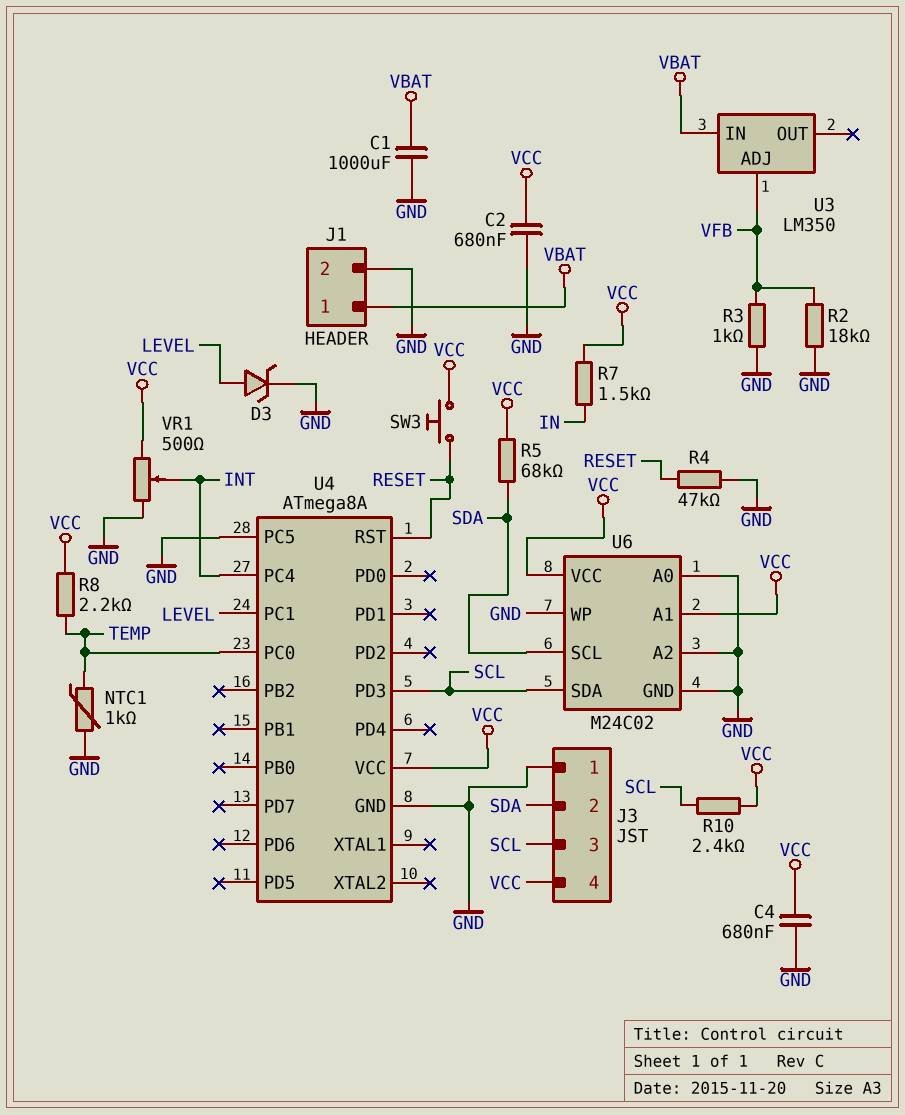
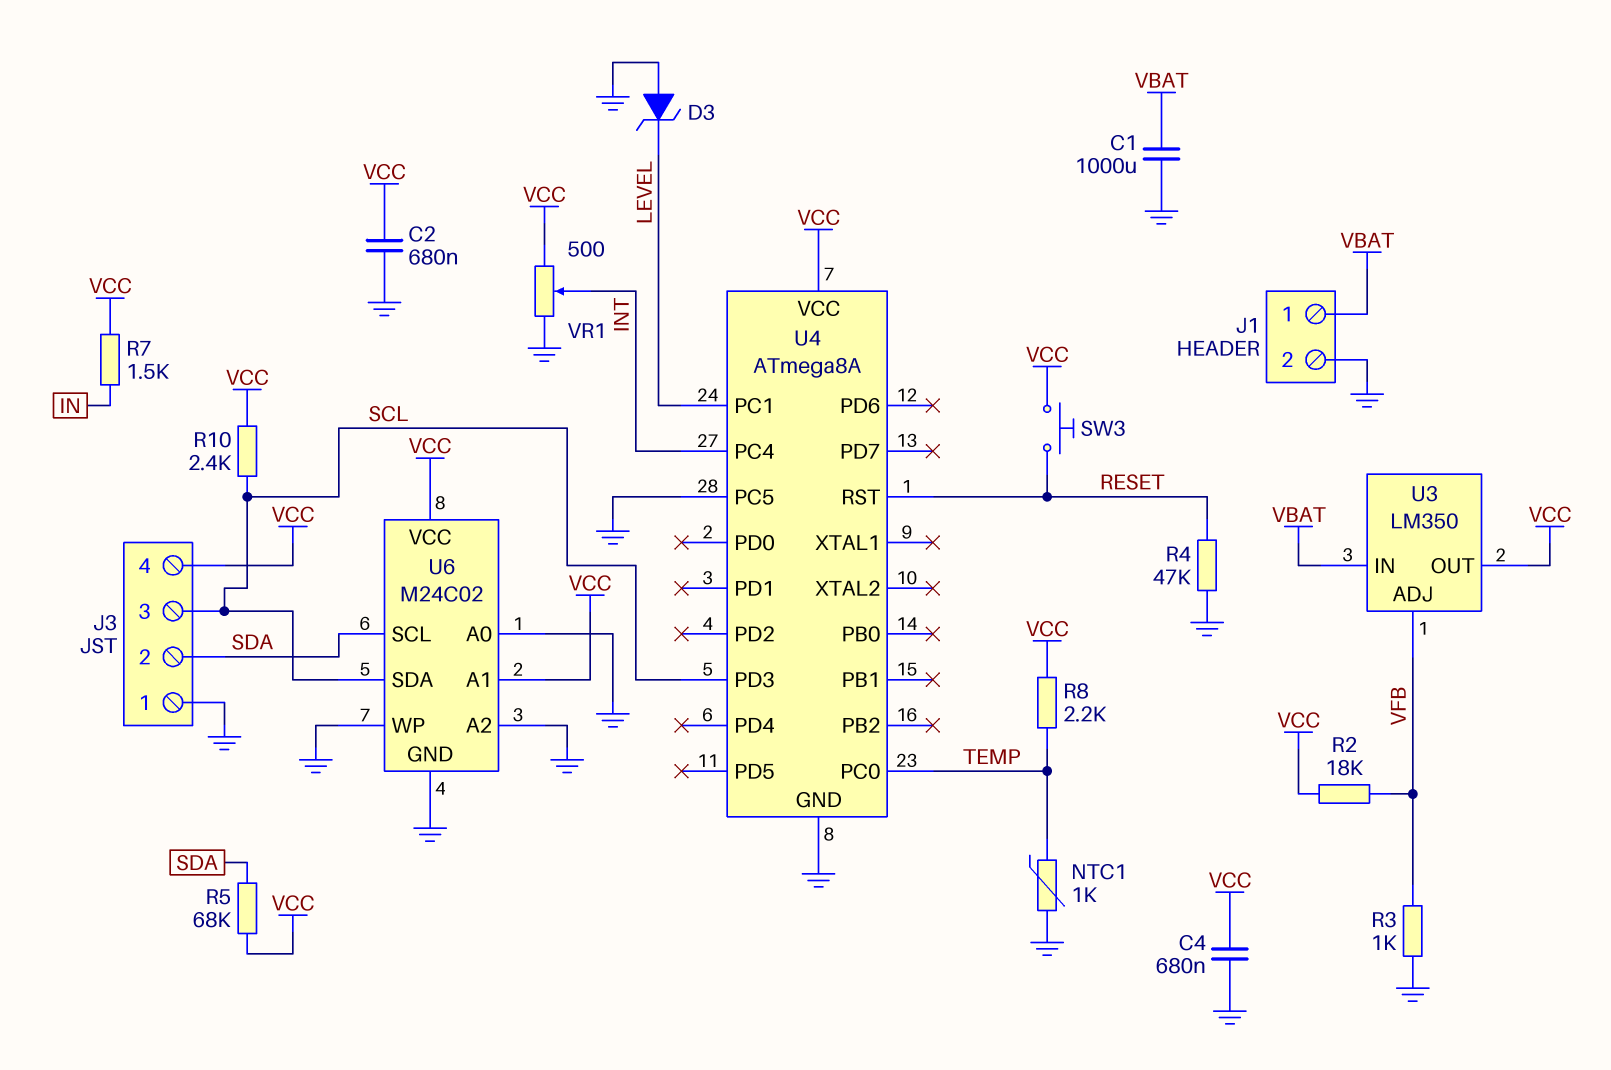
D3: zener (A LEVEL, K GND) -> zener (A GND, K LEVEL)
R2: 18k (GND, VFB) -> 18k (VCC, VFB)
U3 pin OUT: none -> VCC

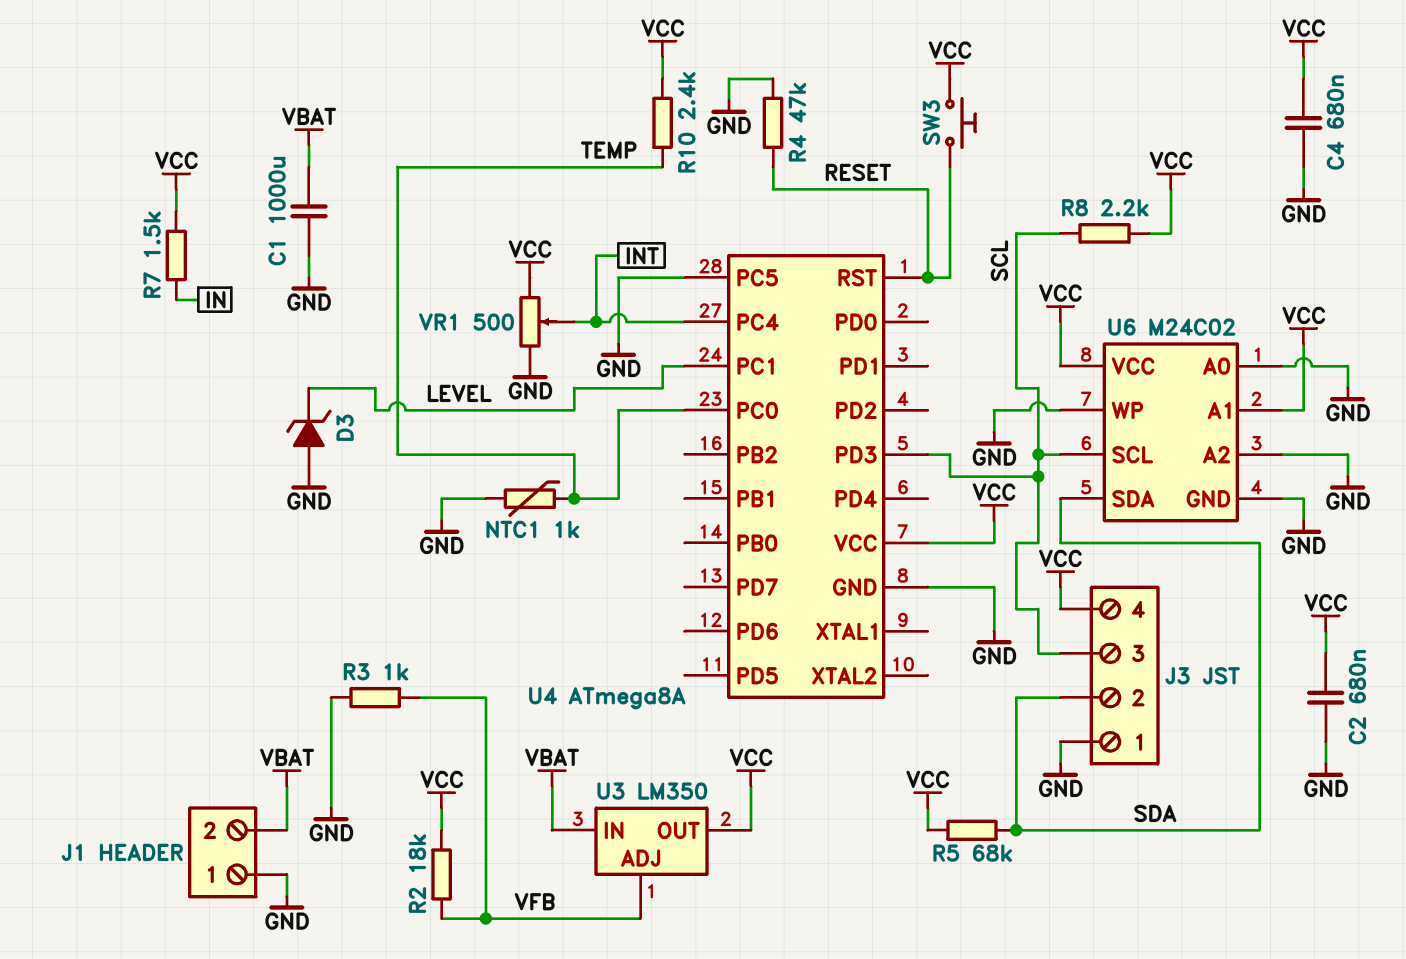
J1 pin 1: VBAT -> GND
J1 pin 2: GND -> VBAT
R8: 2.2k (TEMP, VCC) -> 2.2k (SCL, VCC)
R10: 2.4k (SCL, VCC) -> 2.4k (TEMP, VCC)
U6 pin SCL: SDA -> SCL
U6 pin SDA: SCL -> SDA

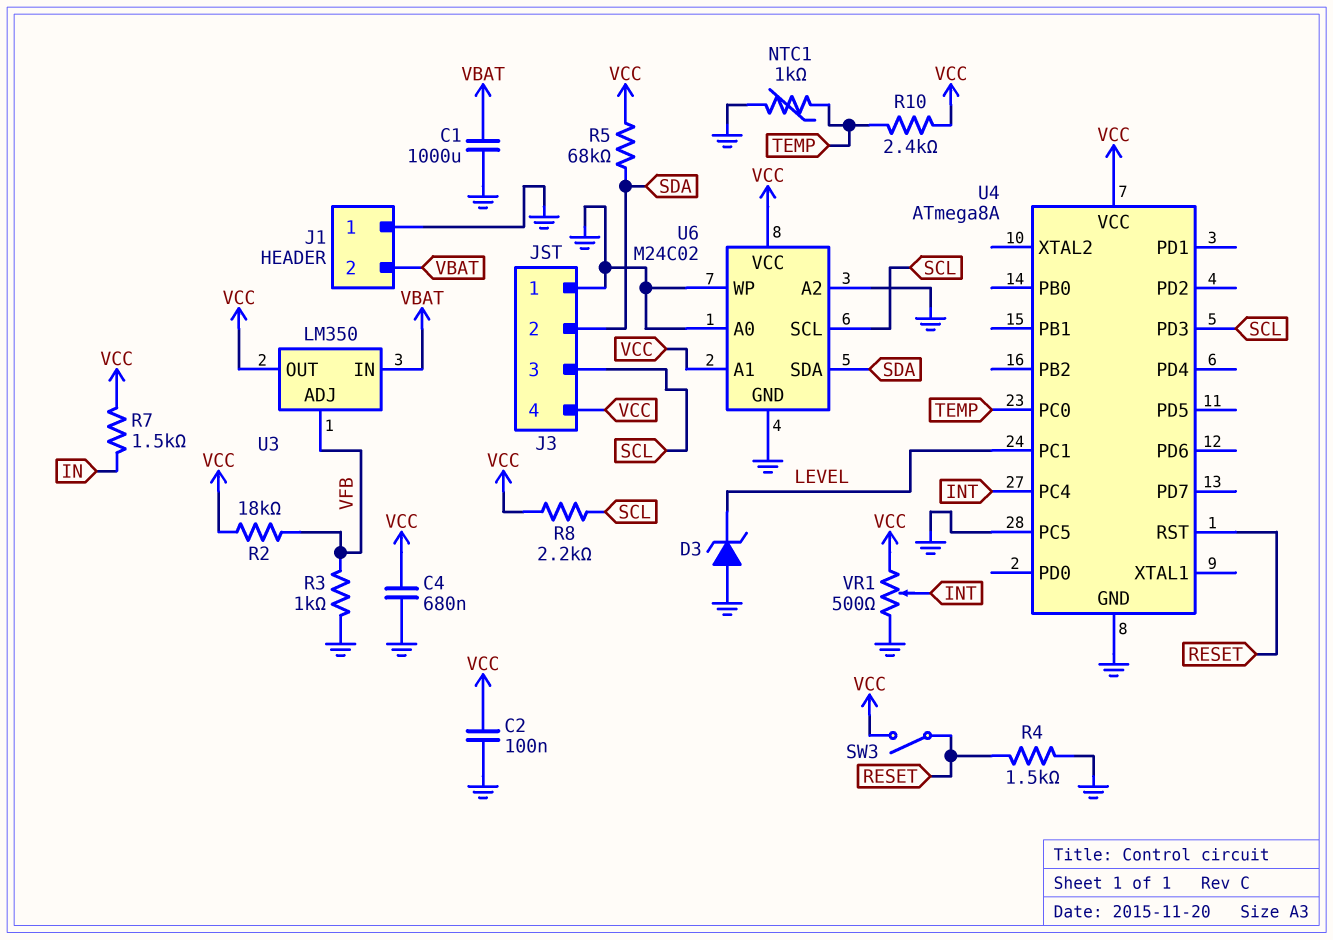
C2: 680nF (GND, VCC) -> 100nF (GND, VCC)
R4: 47k (GND, RESET) -> 1.5k (GND, RESET)
SW3: button (RESET, VCC) -> switch (RESET, VCC)

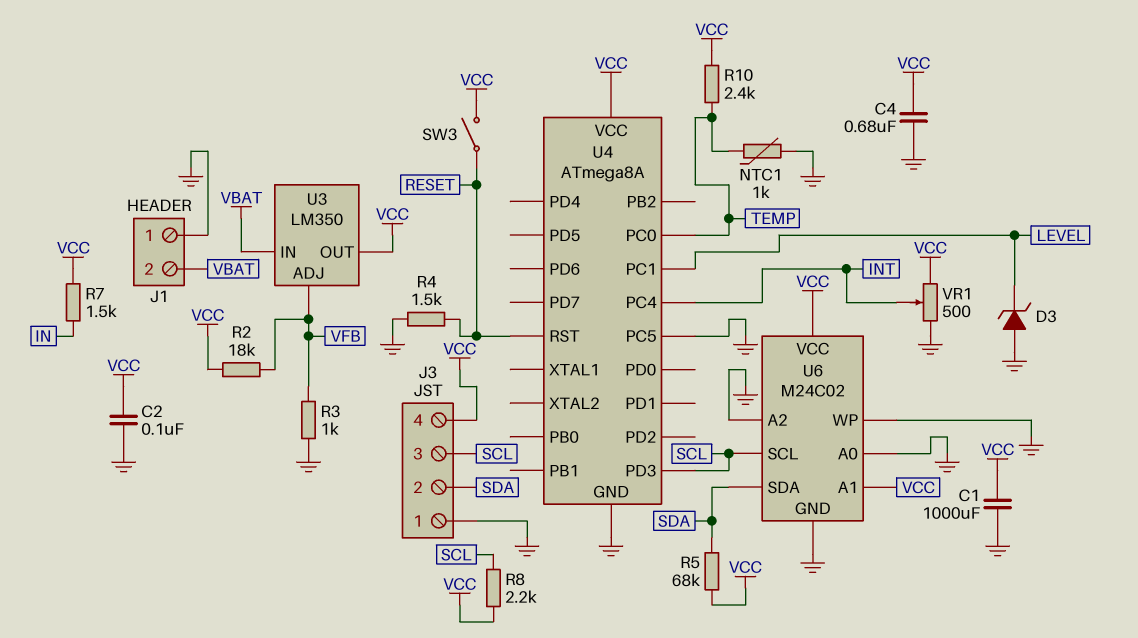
C1: 1000uF (GND, VBAT) -> 1000uF (GND, VCC)

